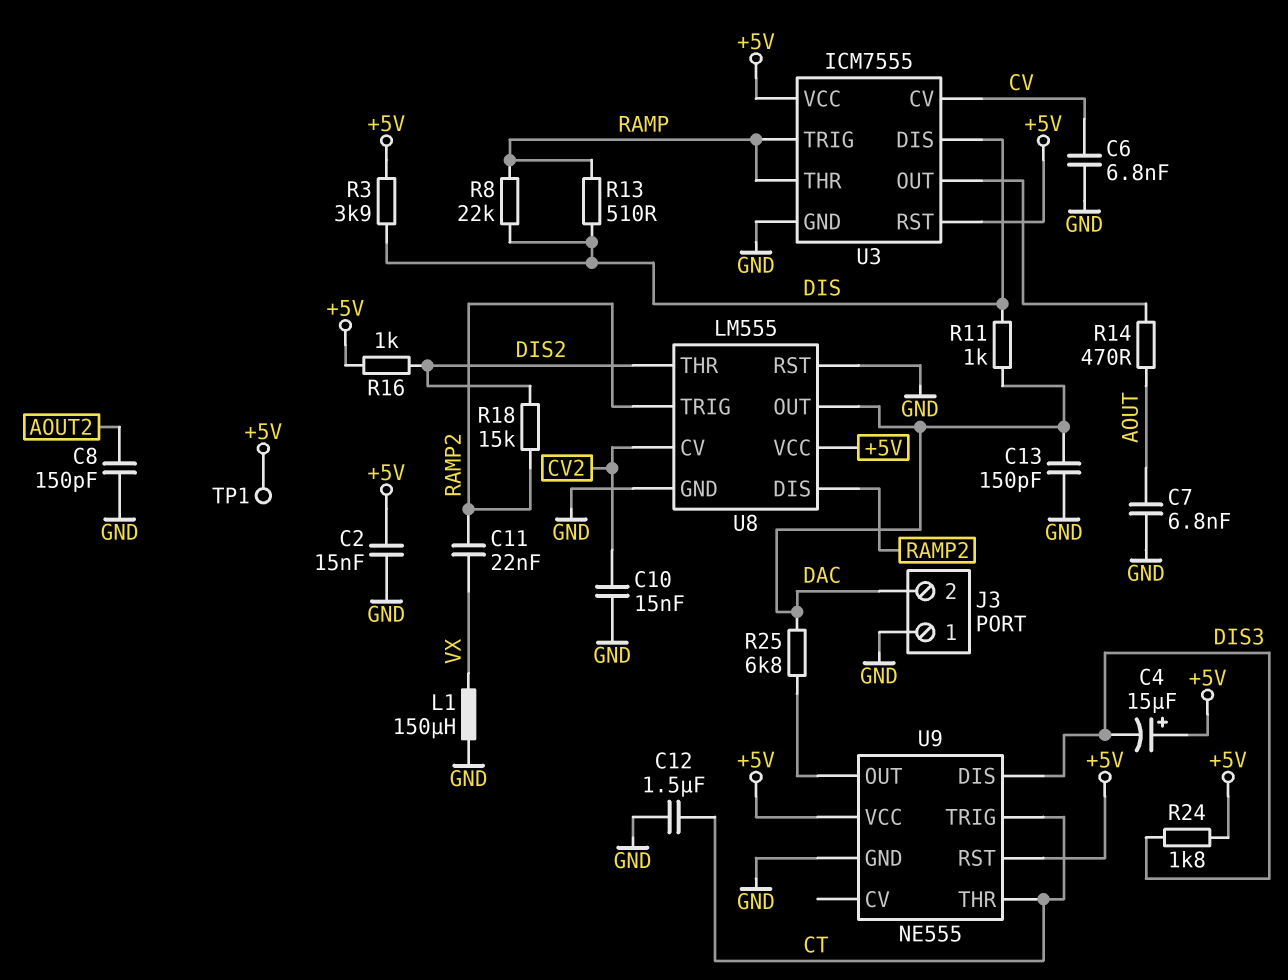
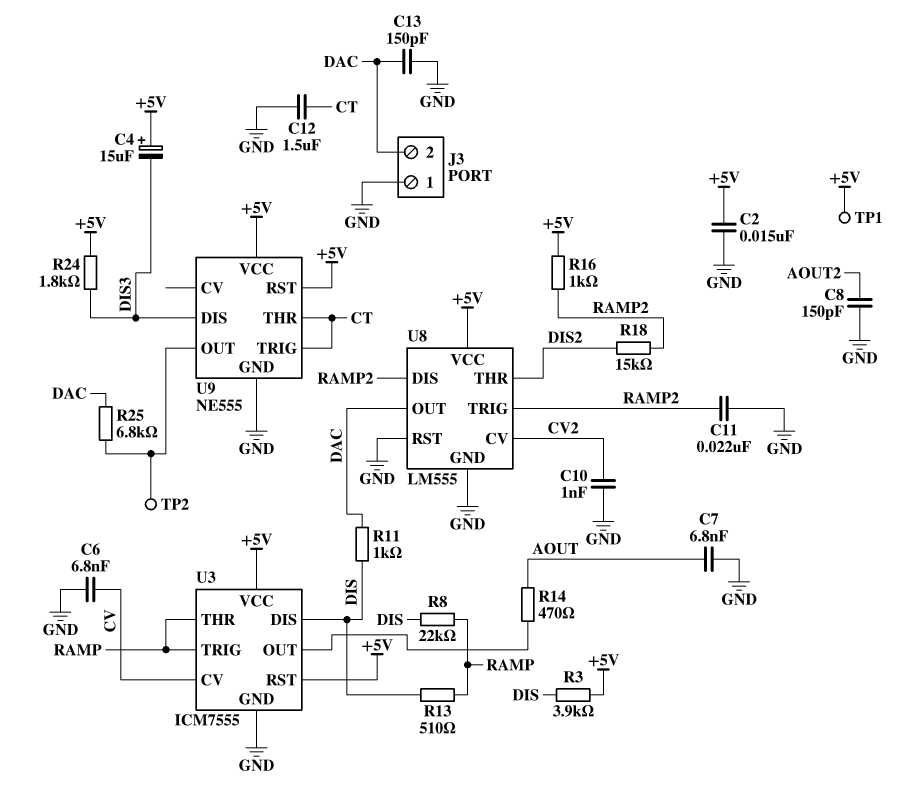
C10: 15nF (CV2, GND) -> 1nF (CV2, GND)
C11: 22nF (RAMP2, VX) -> 22nF (GND, RAMP2)
L1: 150uH (GND, VX) -> none
R16: 1k (+5V, DIS2) -> 1k (+5V, RAMP2)
TP2: none -> test point (U9/OUT)

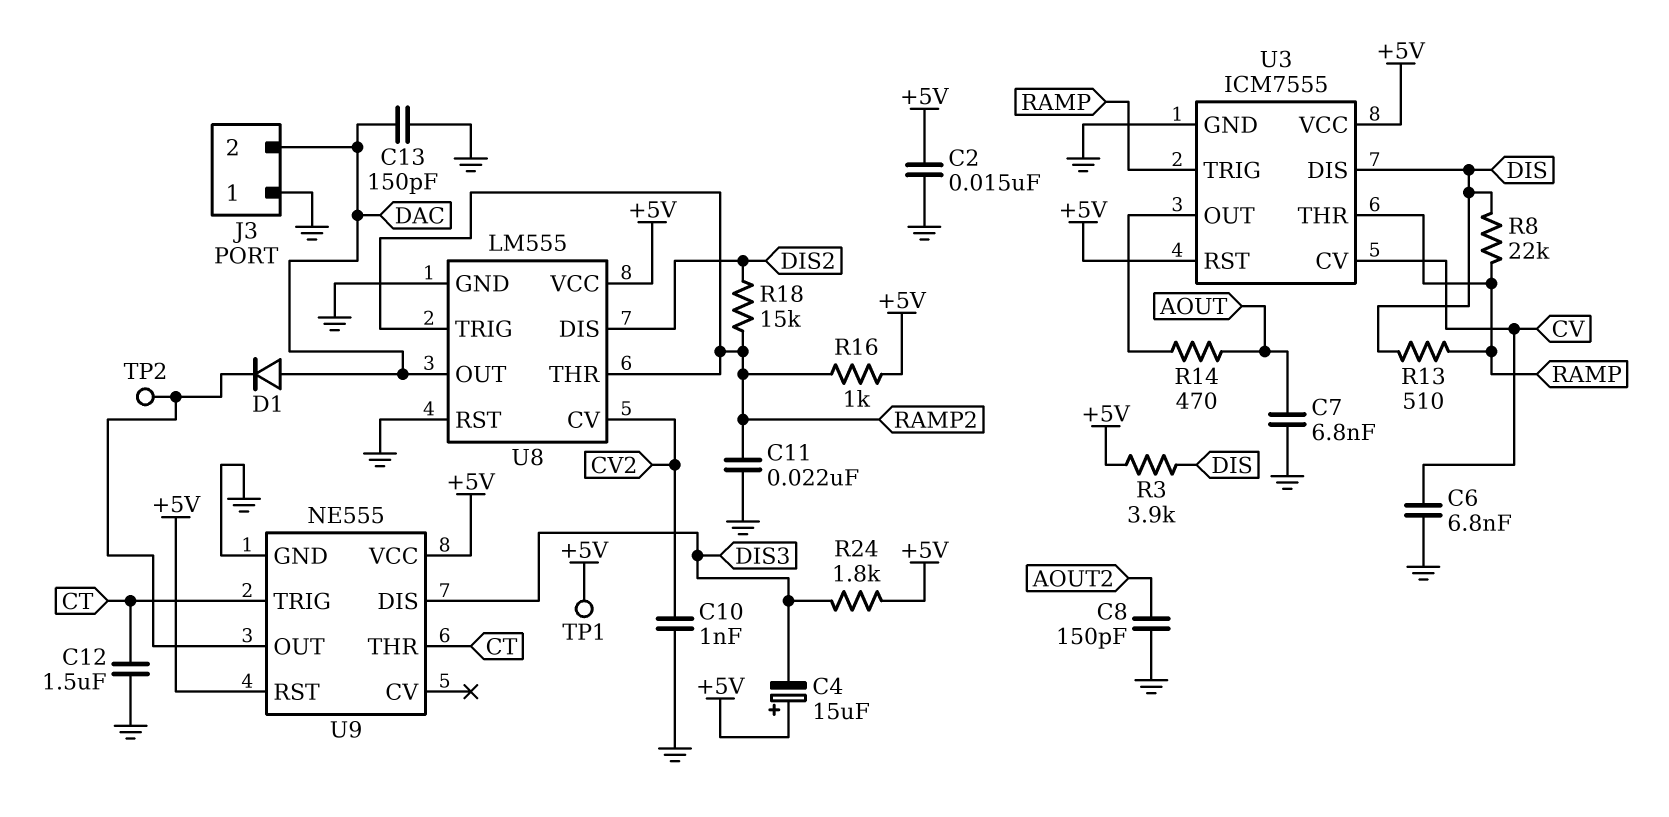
D1: none -> diode (A DAC, K U9/OUT)
R11: 1k (DAC, DIS) -> none
R25: 6.8k (DAC, U9/OUT) -> none
U8 pin DIS: RAMP2 -> DIS2
U8 pin THR: DIS2 -> RAMP2

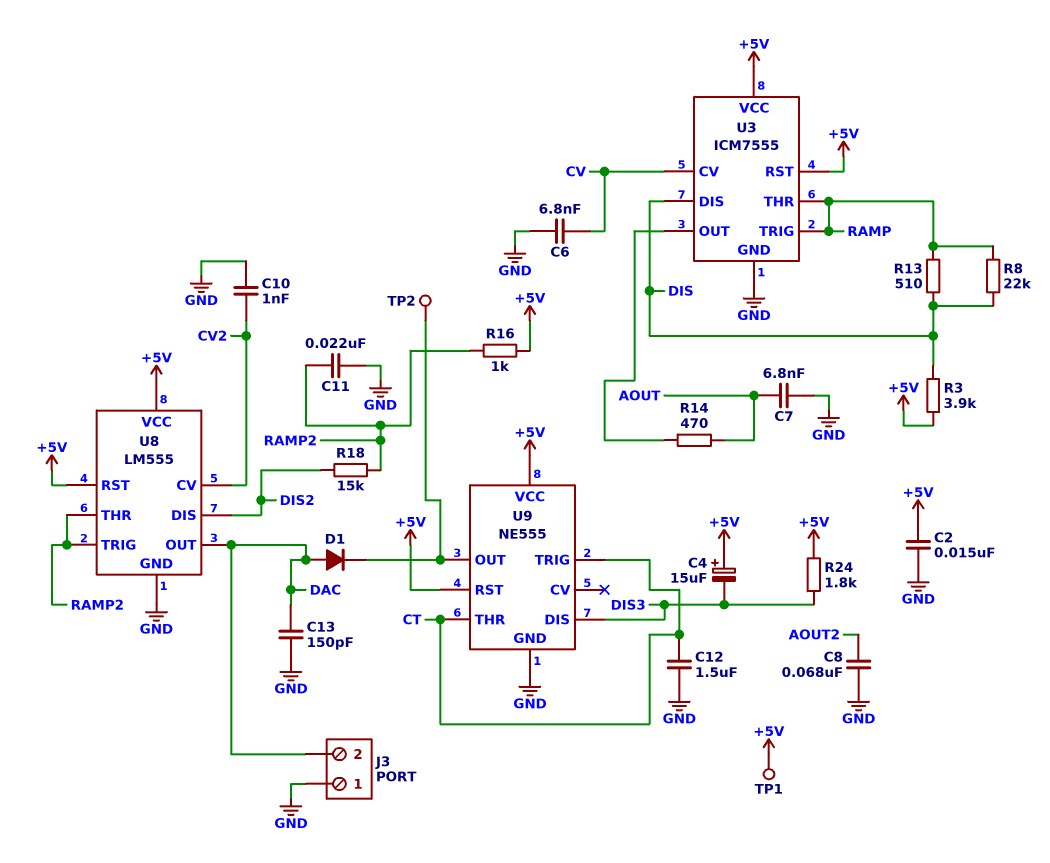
C8: 150pF (AOUT2, GND) -> 68nF (AOUT2, GND)
U8 pin RST: GND -> +5V

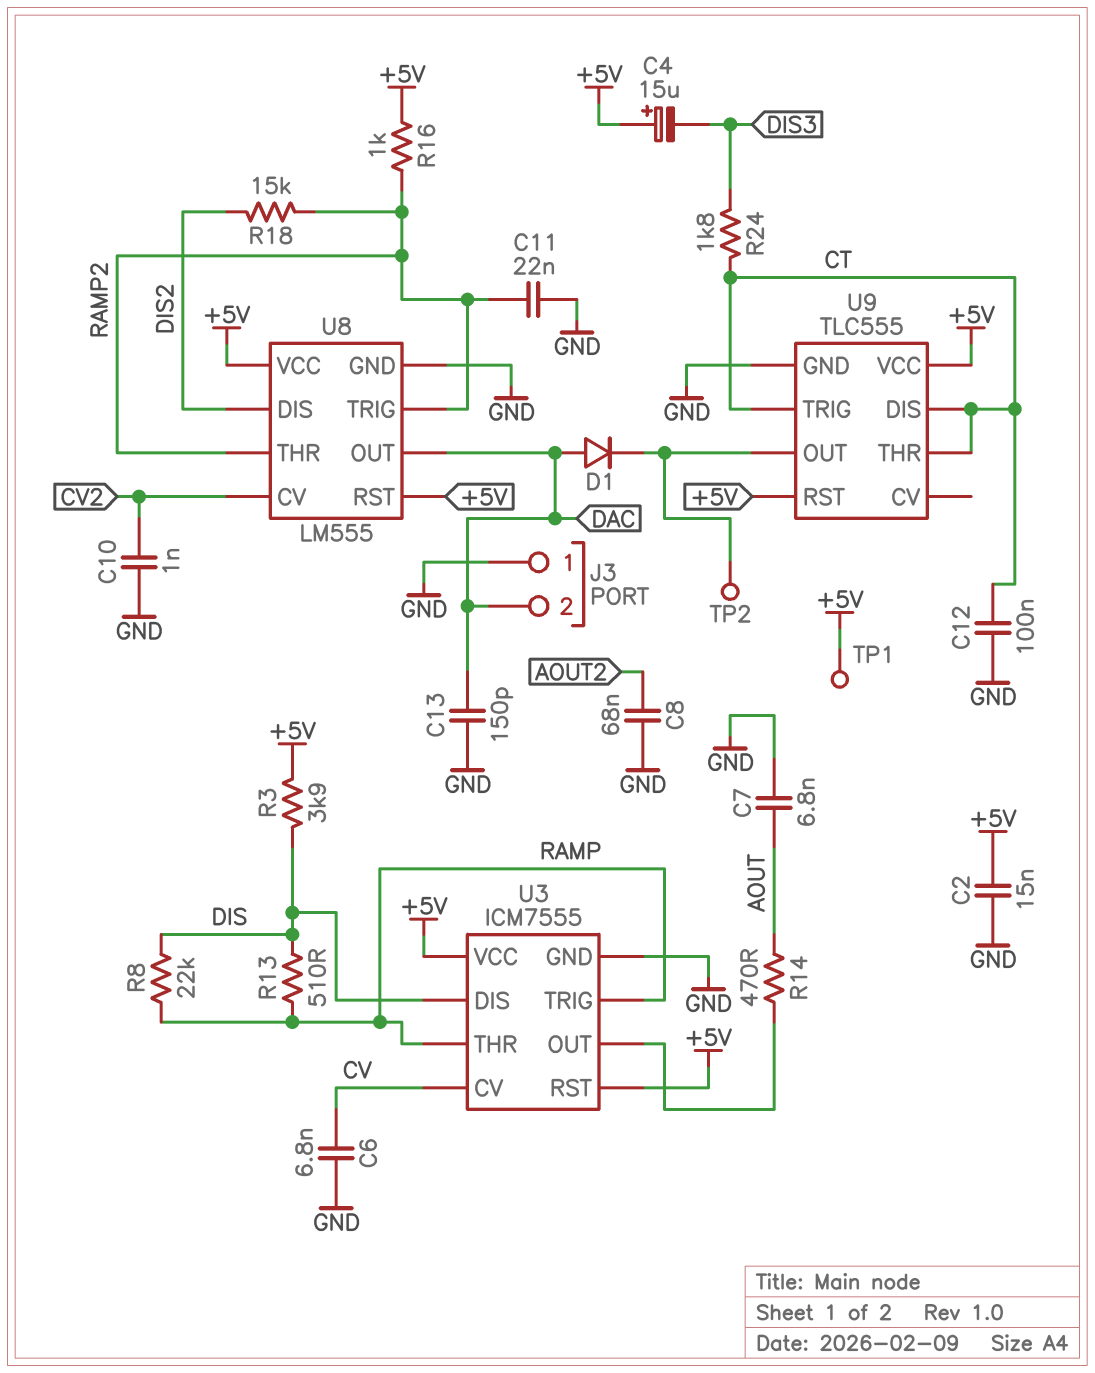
C12: 1.5uF (CT, GND) -> 100nF (CT, GND)
R24: 1.8k (+5V, DIS3) -> 1.8k (CT, DIS3)
U9: NE555 -> TLC555
U9 pin DIS: DIS3 -> CT

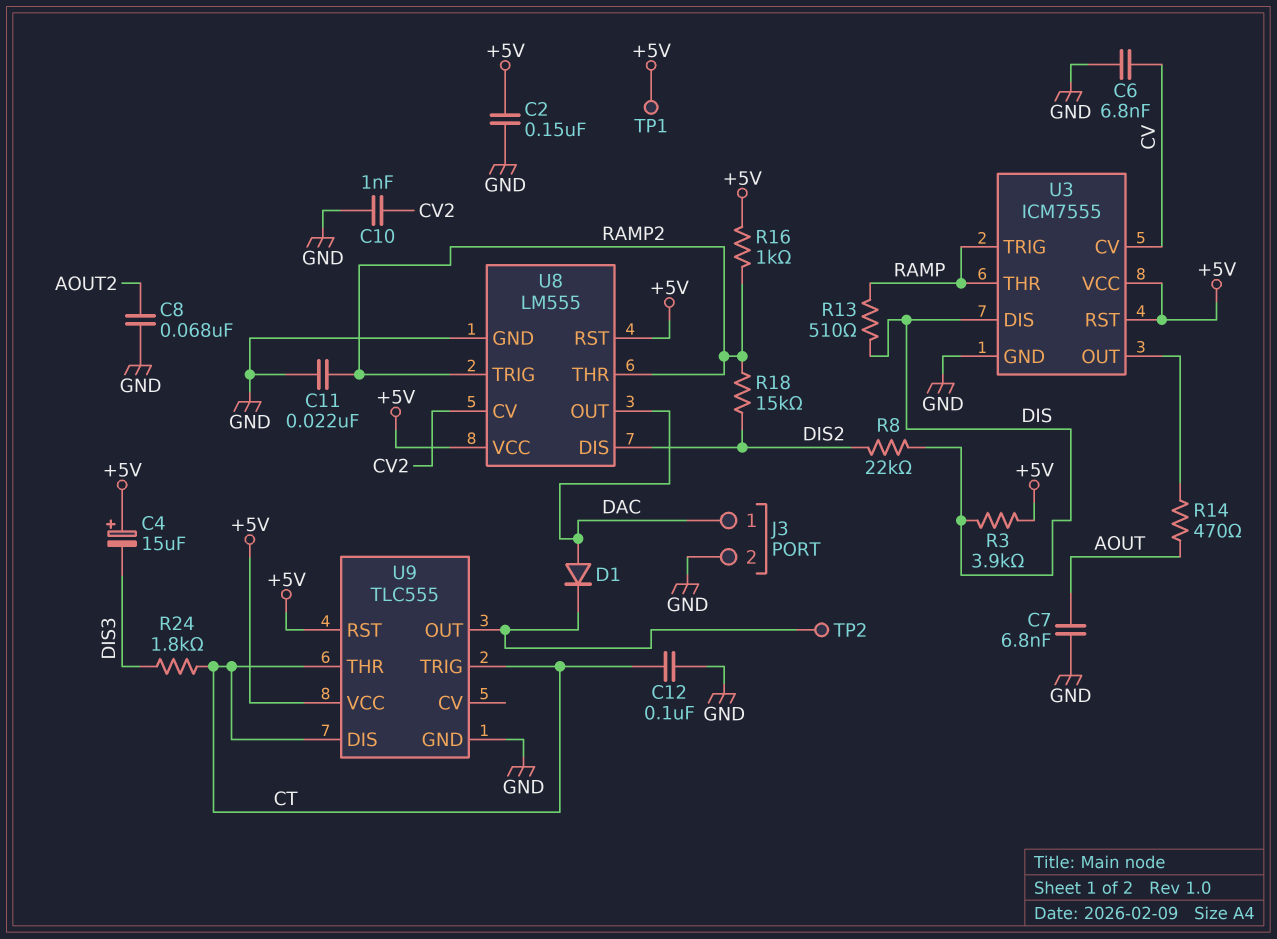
C2: 15nF (+5V, GND) -> 150nF (+5V, GND)
C13: 150pF (DAC, GND) -> none
J3 pin 1: GND -> DAC
J3 pin 2: DAC -> GND
R8: 22k (DIS, RAMP) -> 22k (DIS, DIS2)

